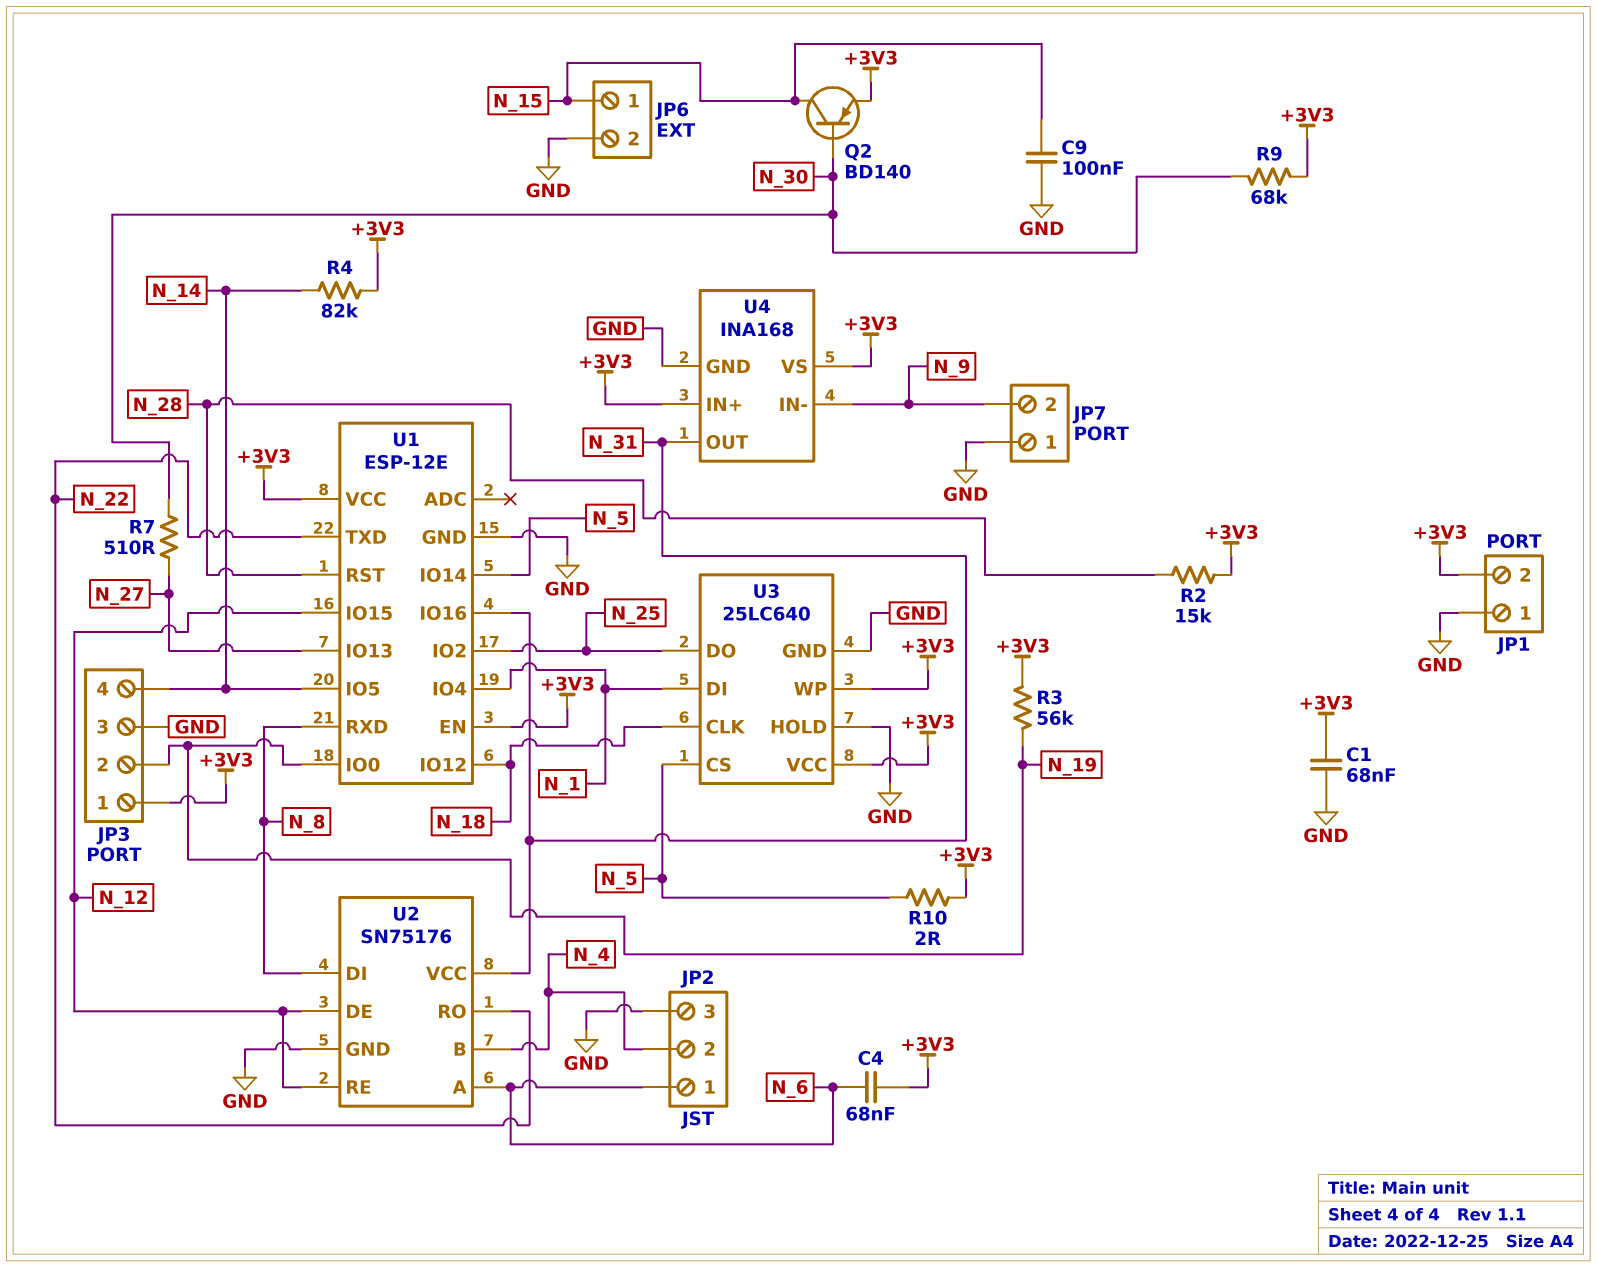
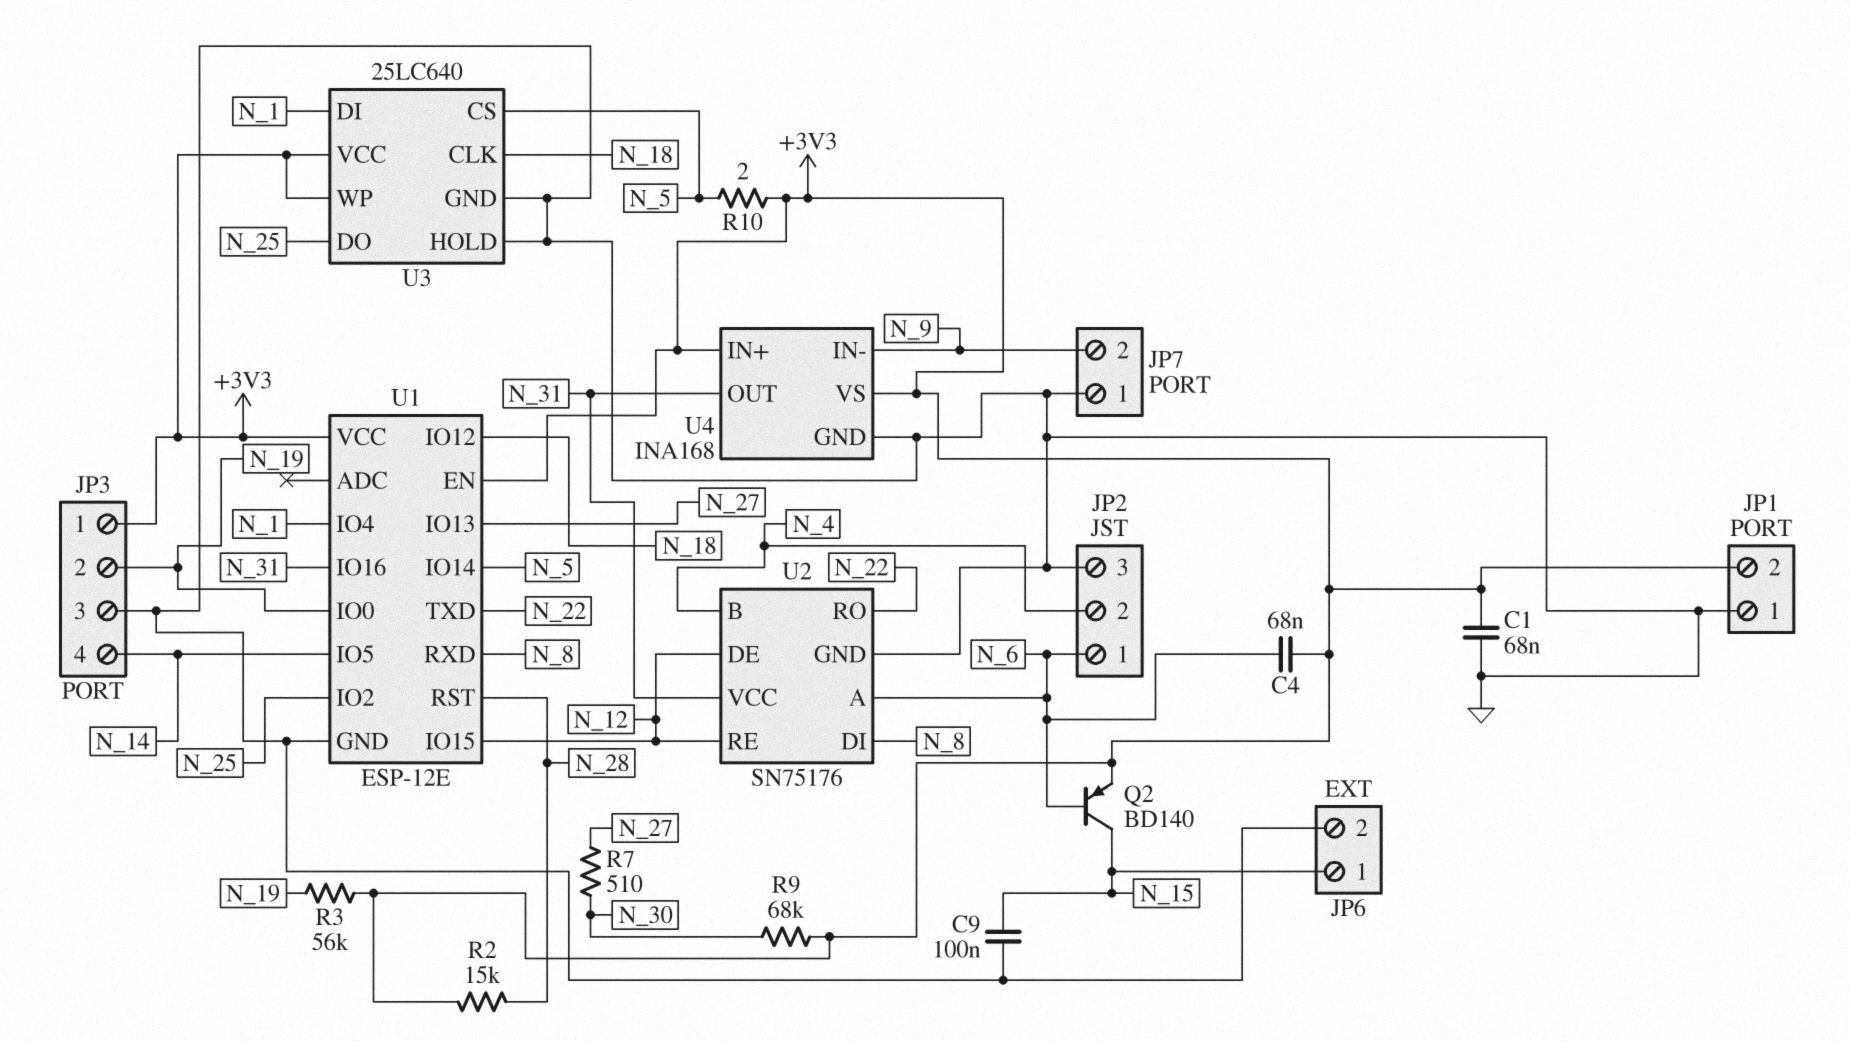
Q2: PNP BD140 (B N_30, C N_15, E +3V3) -> PNP BD140 (B N_6, C N_15, E +3V3)
R4: 82k (+3V3, N_14) -> none

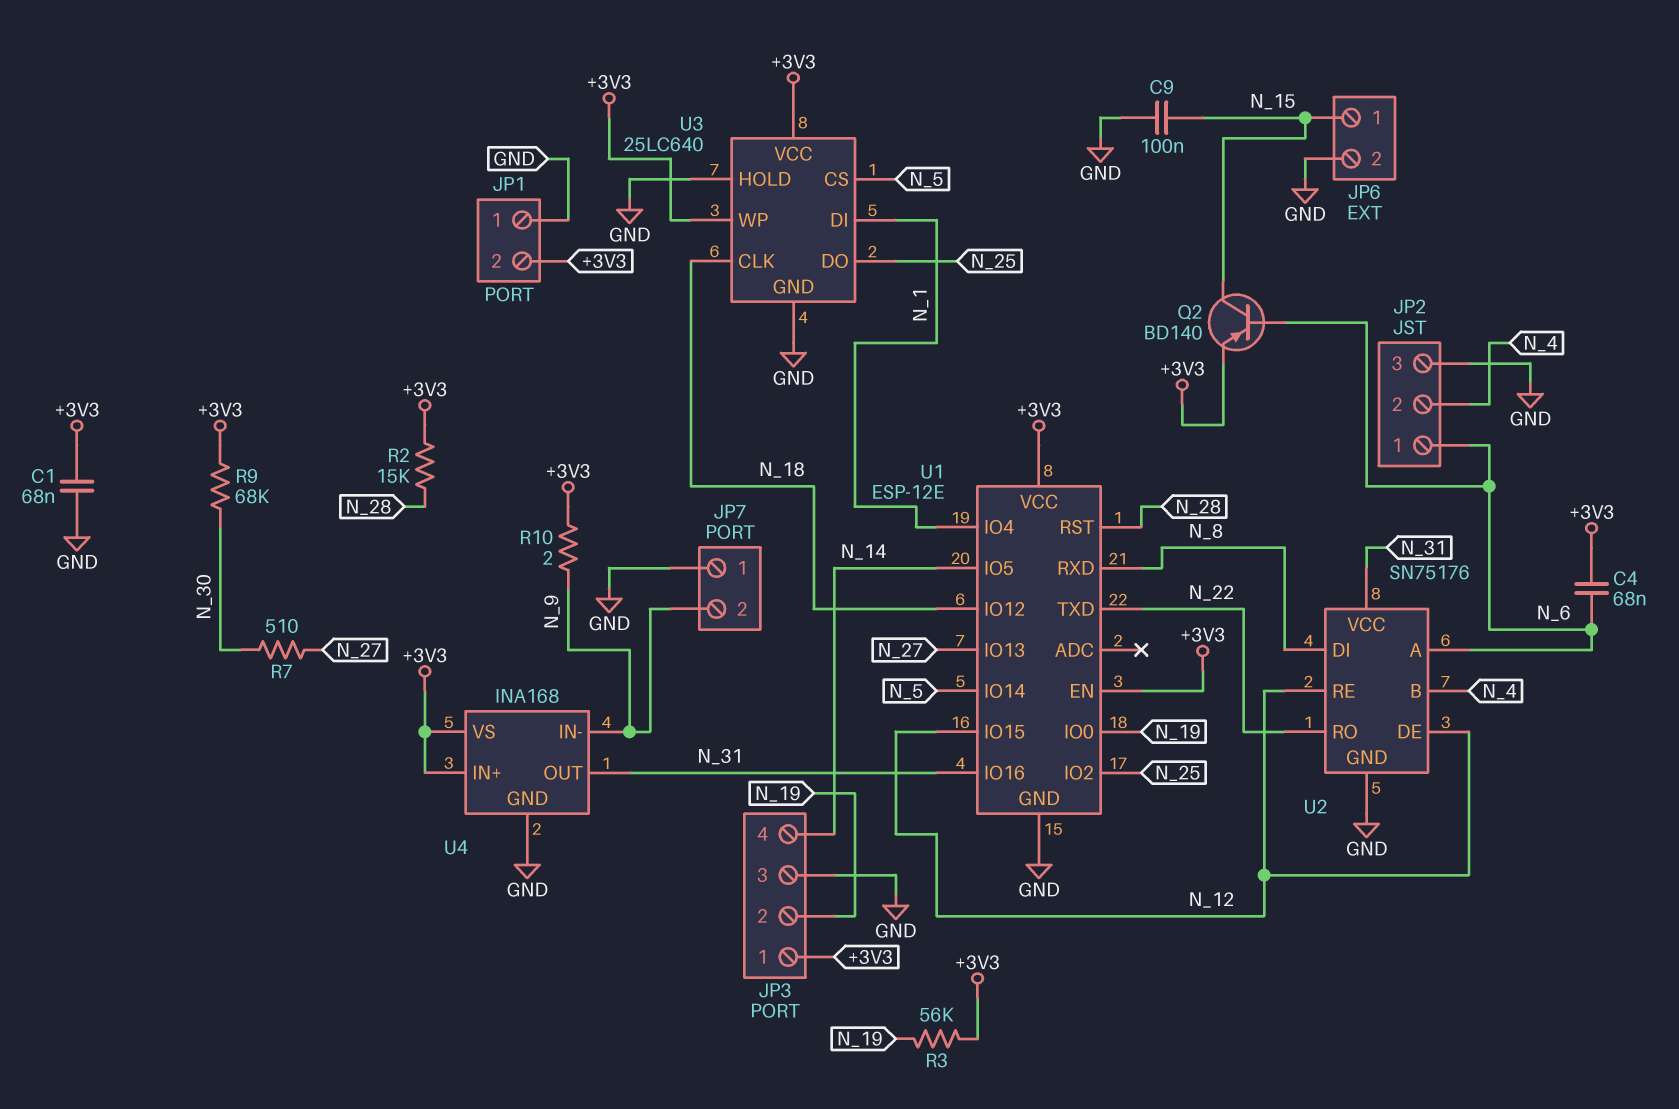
R10: 2 (+3V3, N_5) -> 2 (+3V3, N_9)

